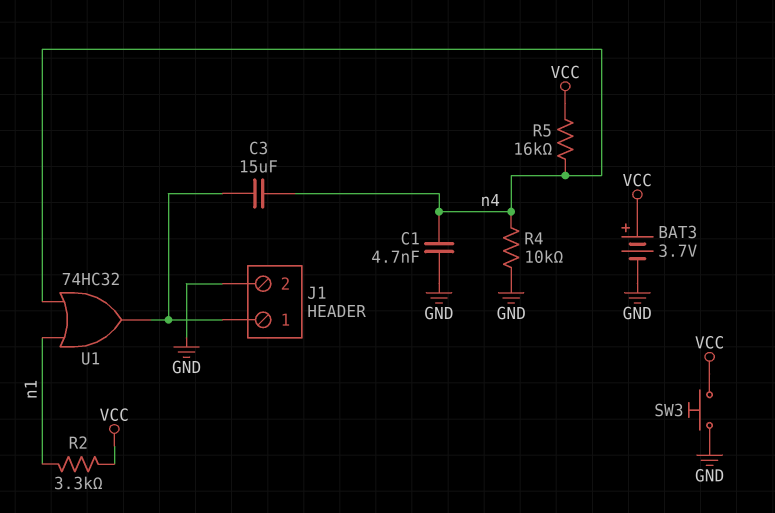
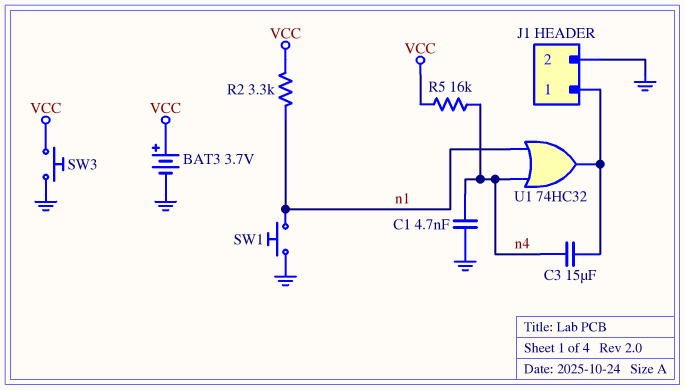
R4: 10k (GND, n4) -> none
SW1: none -> button (GND, n1)

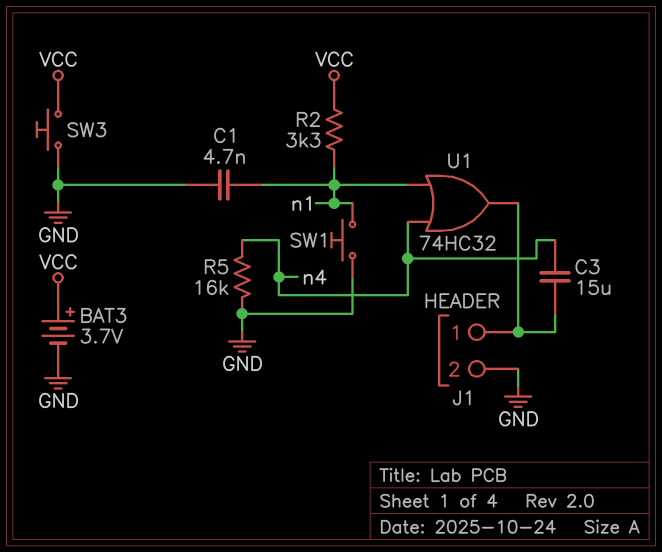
C1: 4.7nF (GND, n4) -> 4.7nF (GND, n1)
R5: 16k (VCC, n4) -> 16k (GND, n4)

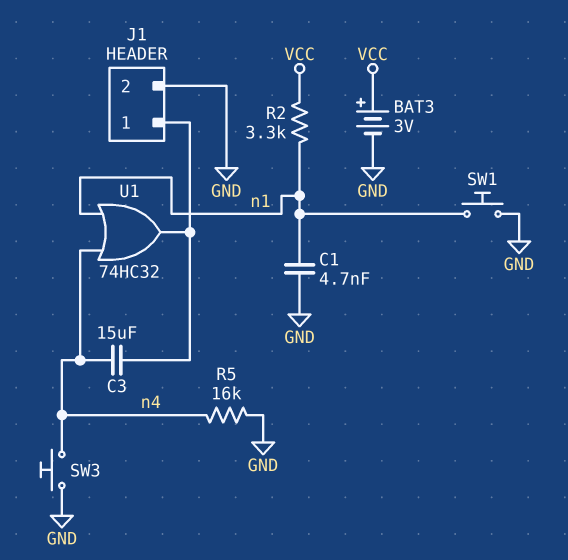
BAT3: 3.7V (plus VCC, minus GND) -> 3V (plus VCC, minus GND)
SW3: button (GND, VCC) -> button (GND, n4)

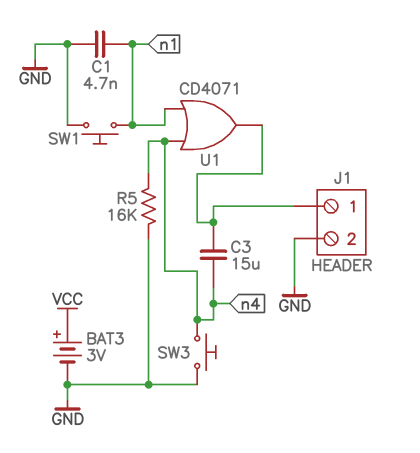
R2: 3.3k (VCC, n1) -> none
U1: OR 74HC32 (in n1, in n4, out J1/1) -> OR CD4071 (in n1, in n4, out J1/1)

